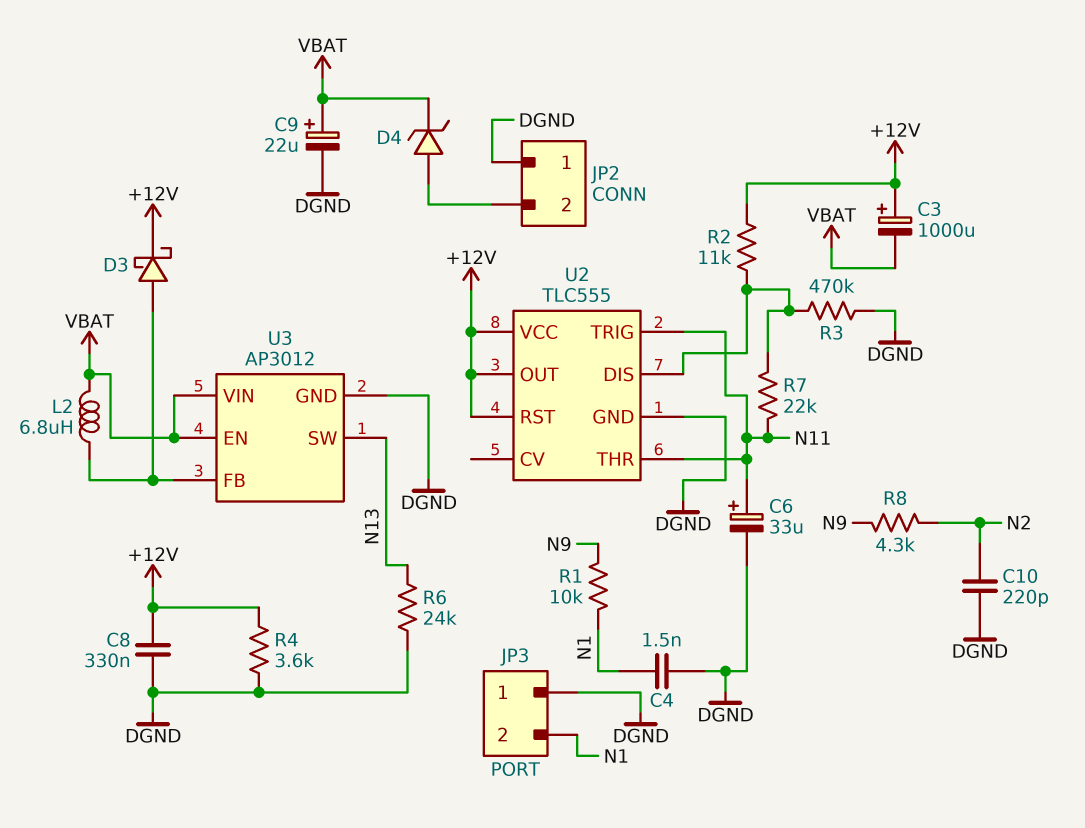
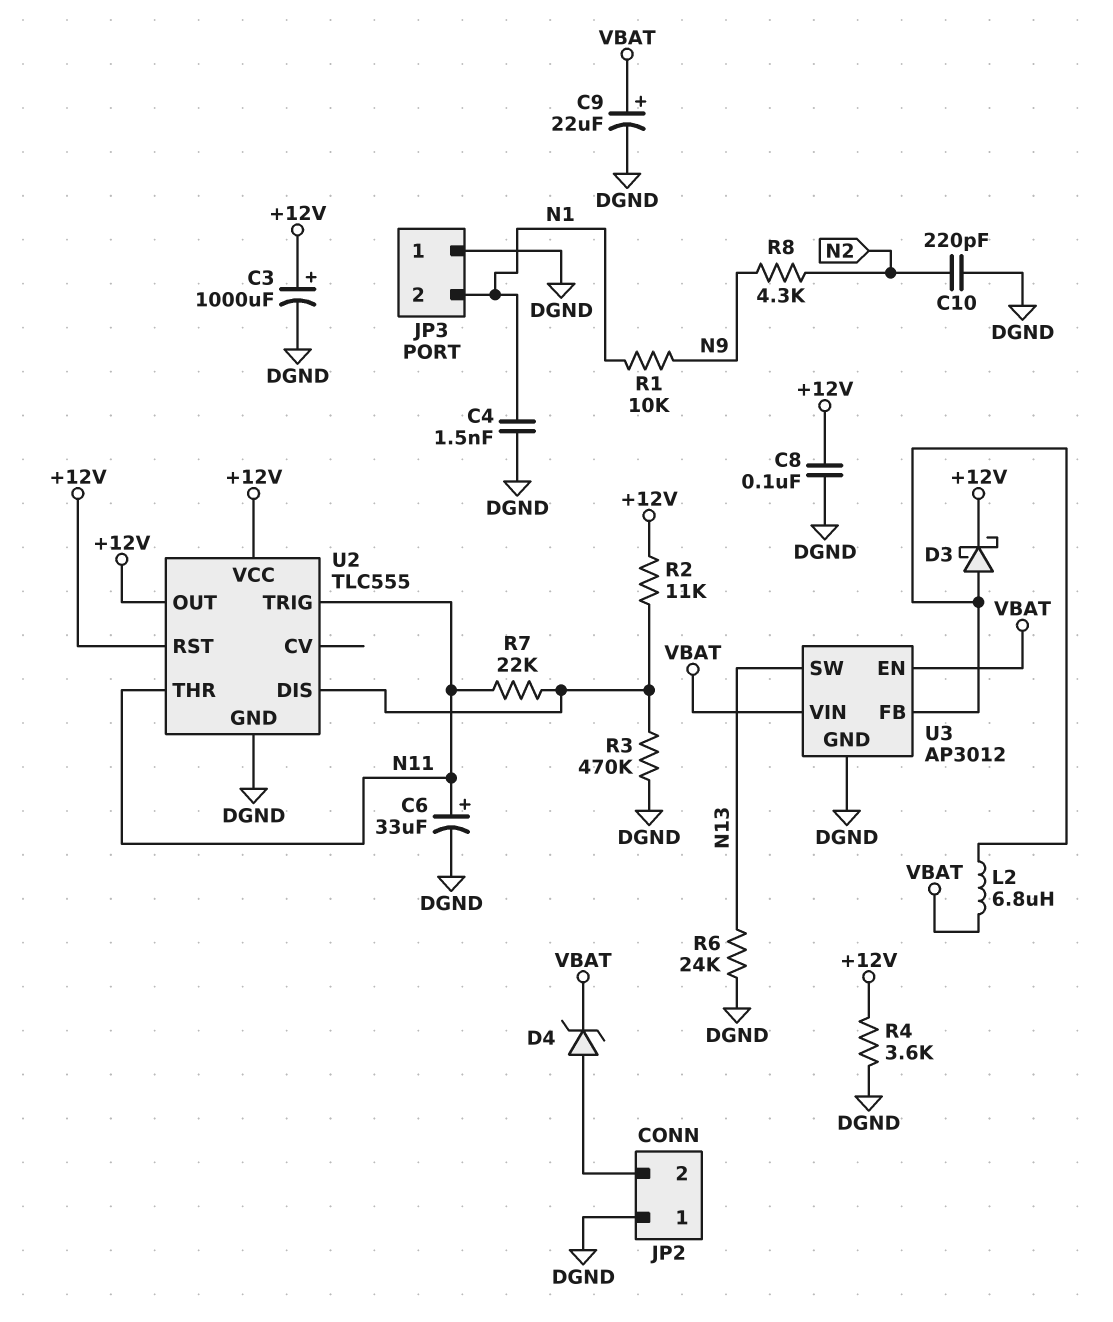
C3: 1000uF (plus +12V, minus VBAT) -> 1000uF (plus +12V, minus DGND)
C8: 330nF (+12V, DGND) -> 100nF (+12V, DGND)

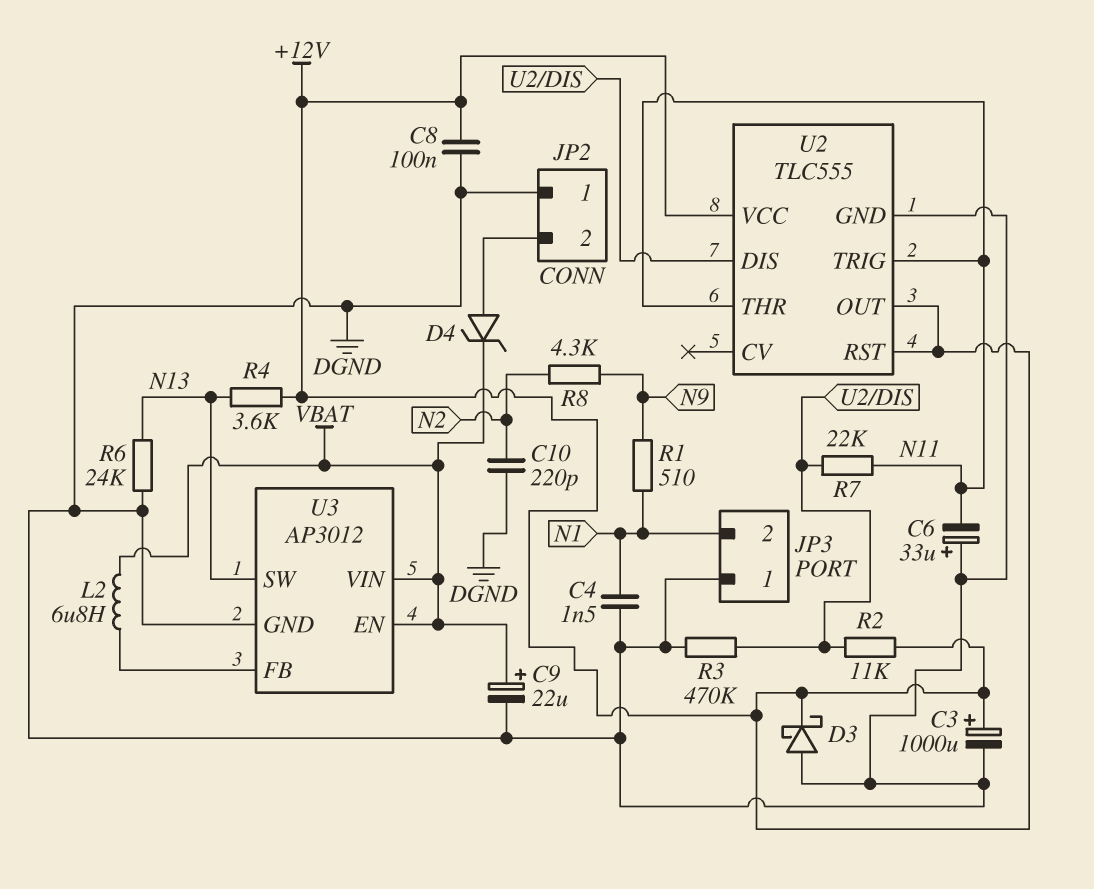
C6: 33uF (plus N11, minus DGND) -> 33uF (plus DGND, minus N11)
D3: schottky (A U3/FB, K +12V) -> schottky (A DGND, K +12V)
R1: 10k (N1, N9) -> 510 (N1, N9)
R4: 3.6k (+12V, DGND) -> 3.6k (+12V, N13)

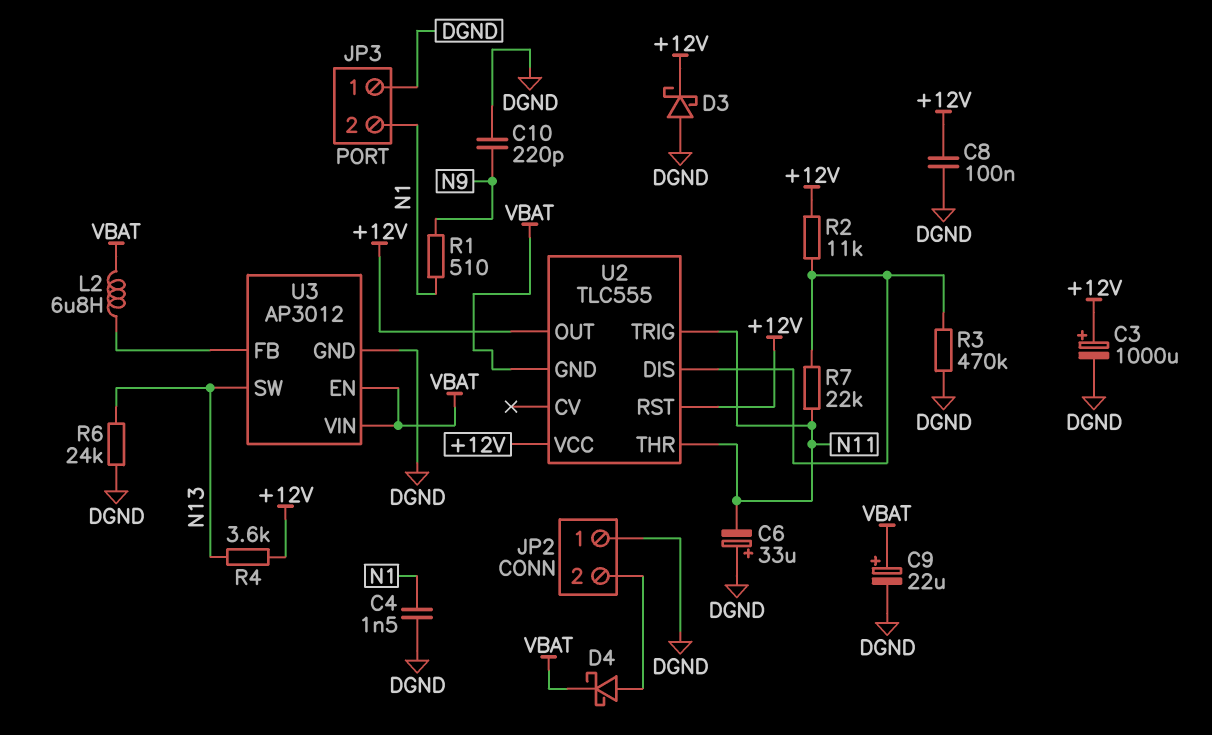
C10: 220pF (DGND, N2) -> 220pF (DGND, N9)
D4: zener (A JP2/2, K VBAT) -> schottky (A JP2/2, K VBAT)
R8: 4.3k (N2, N9) -> none
U2 pin GND: DGND -> VBAT

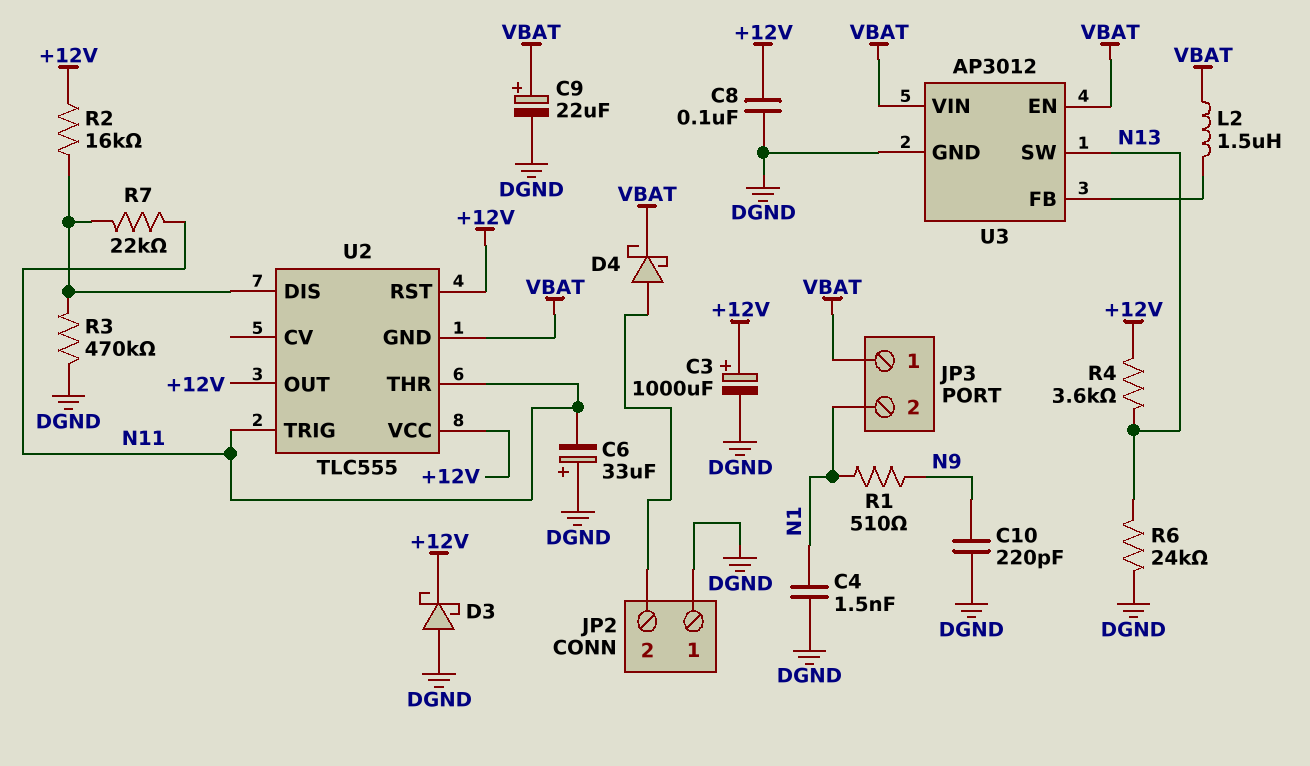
JP3 pin 1: DGND -> VBAT
L2: 6.8uH (U3/FB, VBAT) -> 1.5uH (U3/FB, VBAT)
R2: 11k (+12V, U2/DIS) -> 16k (+12V, U2/DIS)

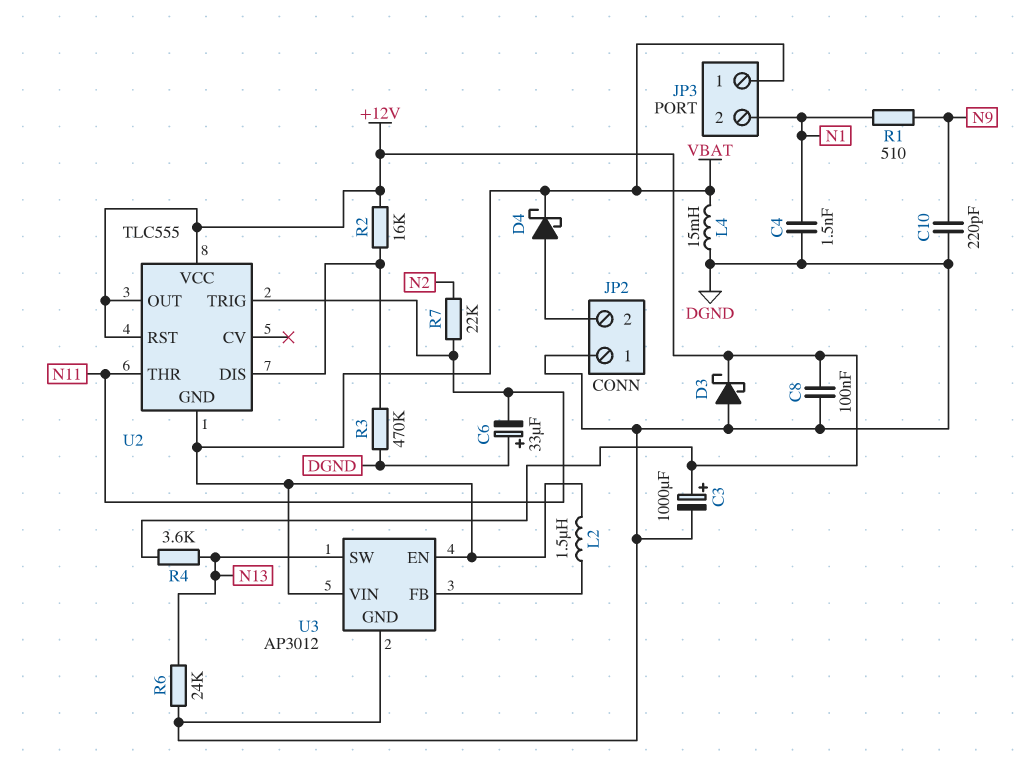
C9: 22uF (plus VBAT, minus DGND) -> none
L4: none -> 15mH (DGND, VBAT)
R7: 22k (N11, U2/DIS) -> 22k (N2, N11)

